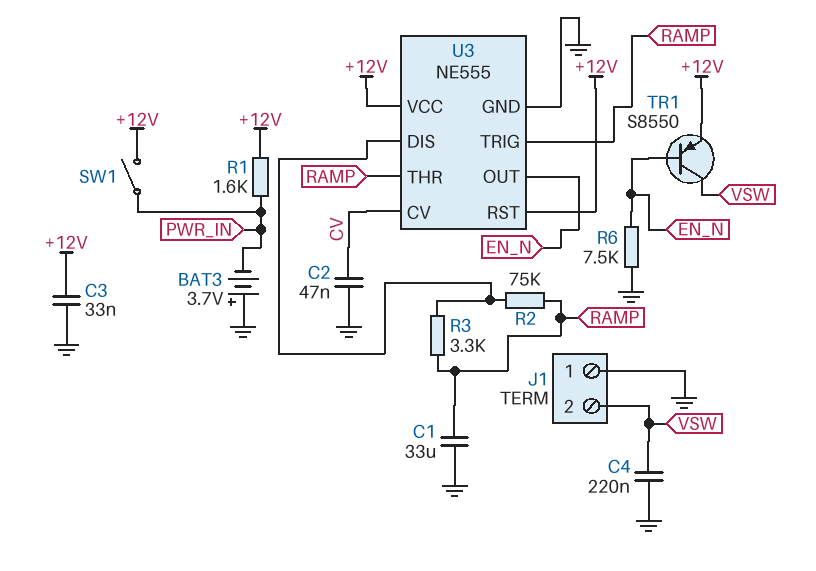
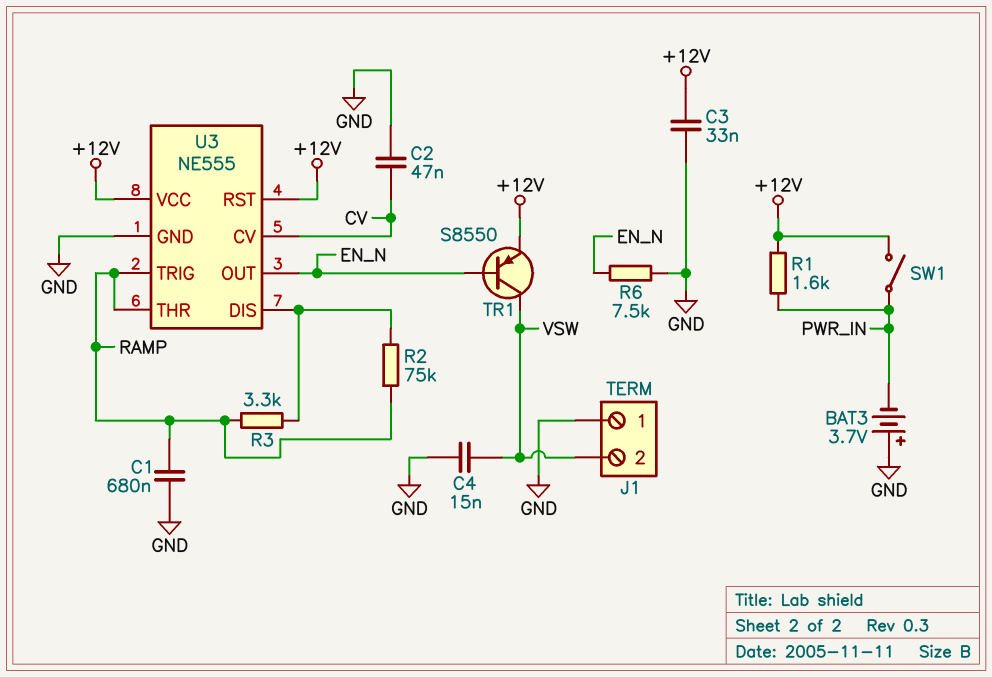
C1: 33uF (GND, RAMP) -> 680nF (GND, RAMP)
C4: 220nF (GND, VSW) -> 15nF (GND, VSW)

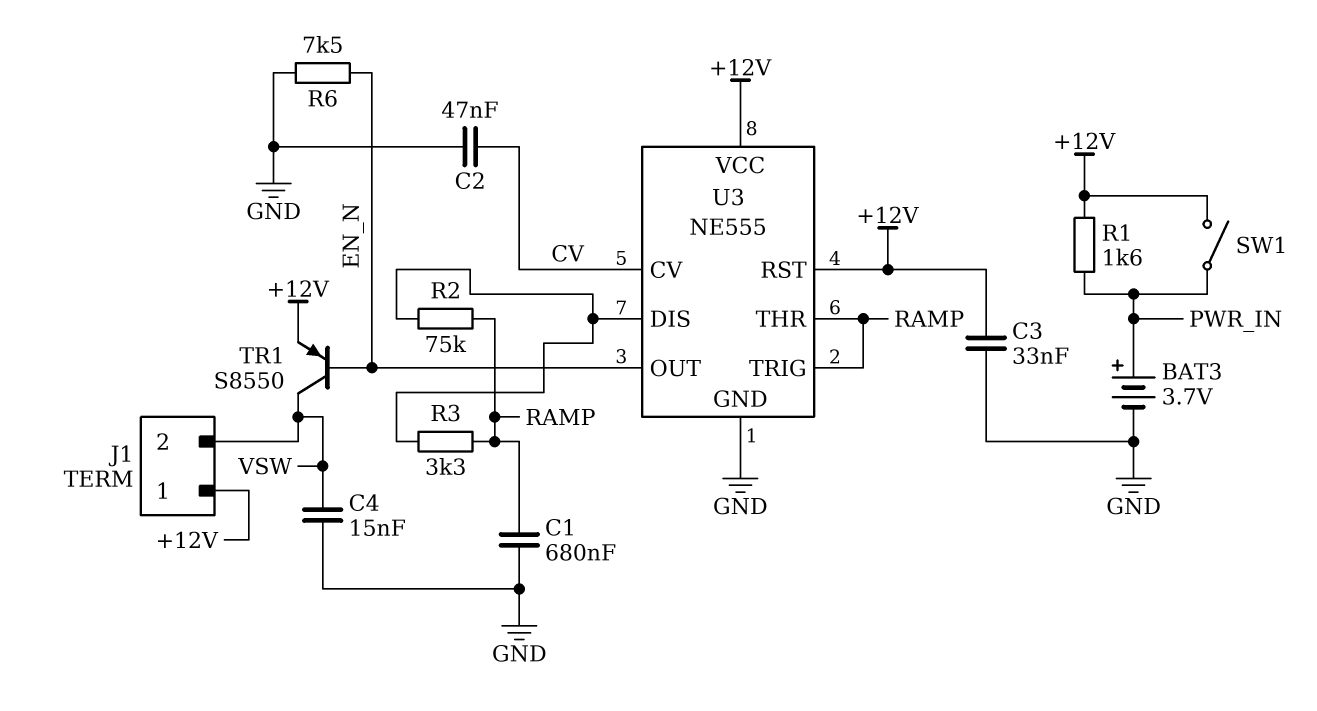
BAT3: 3.7V (plus GND, minus PWR_IN) -> 3.7V (plus PWR_IN, minus GND)
J1 pin 1: GND -> +12V

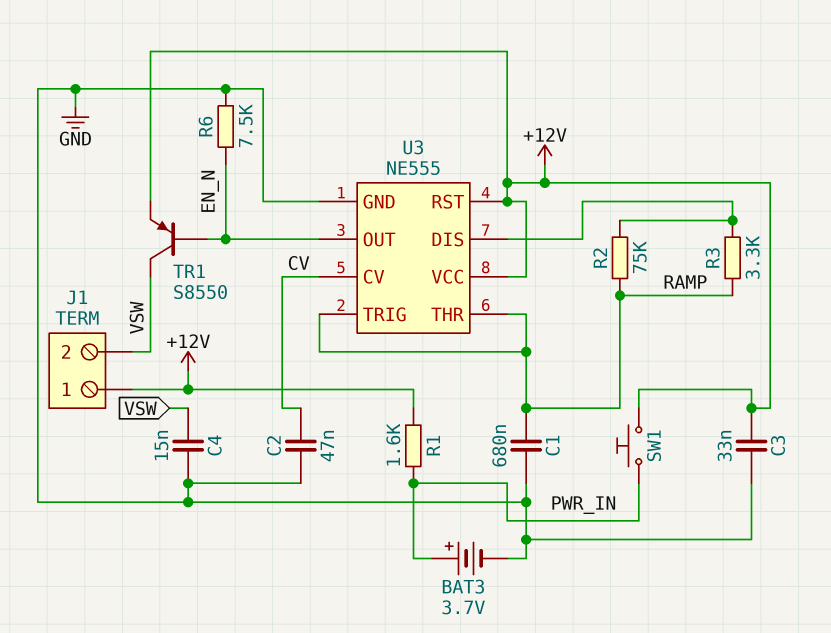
SW1: switch (+12V, PWR_IN) -> button (+12V, PWR_IN)

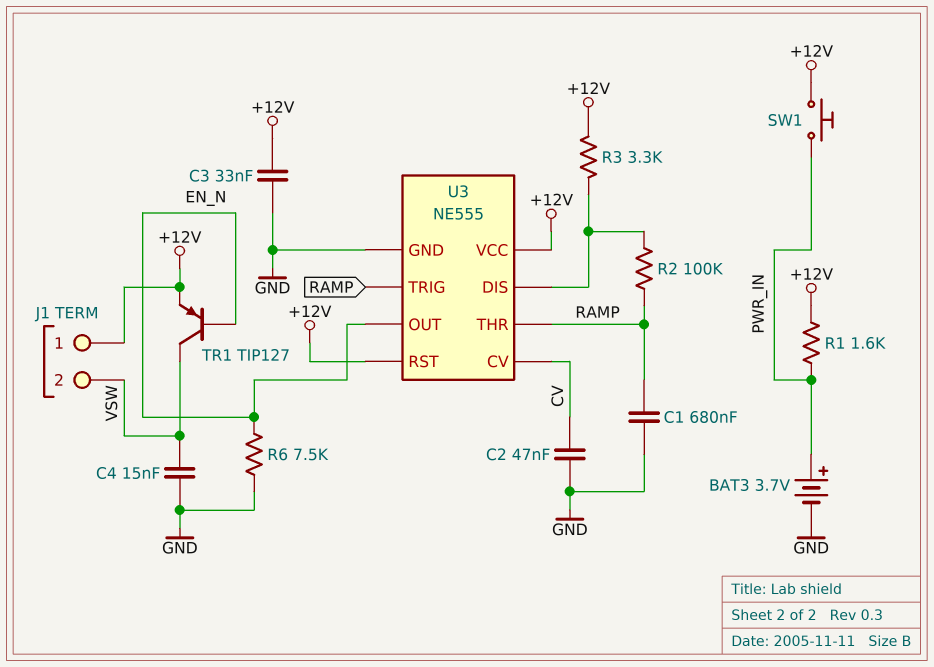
R2: 75k (RAMP, U3/DIS) -> 100k (RAMP, U3/DIS)
R3: 3.3k (RAMP, U3/DIS) -> 3.3k (+12V, U3/DIS)
TR1: PNP S8550 (B EN_N, C VSW, E +12V) -> PNP TIP127 (B EN_N, C VSW, E +12V)

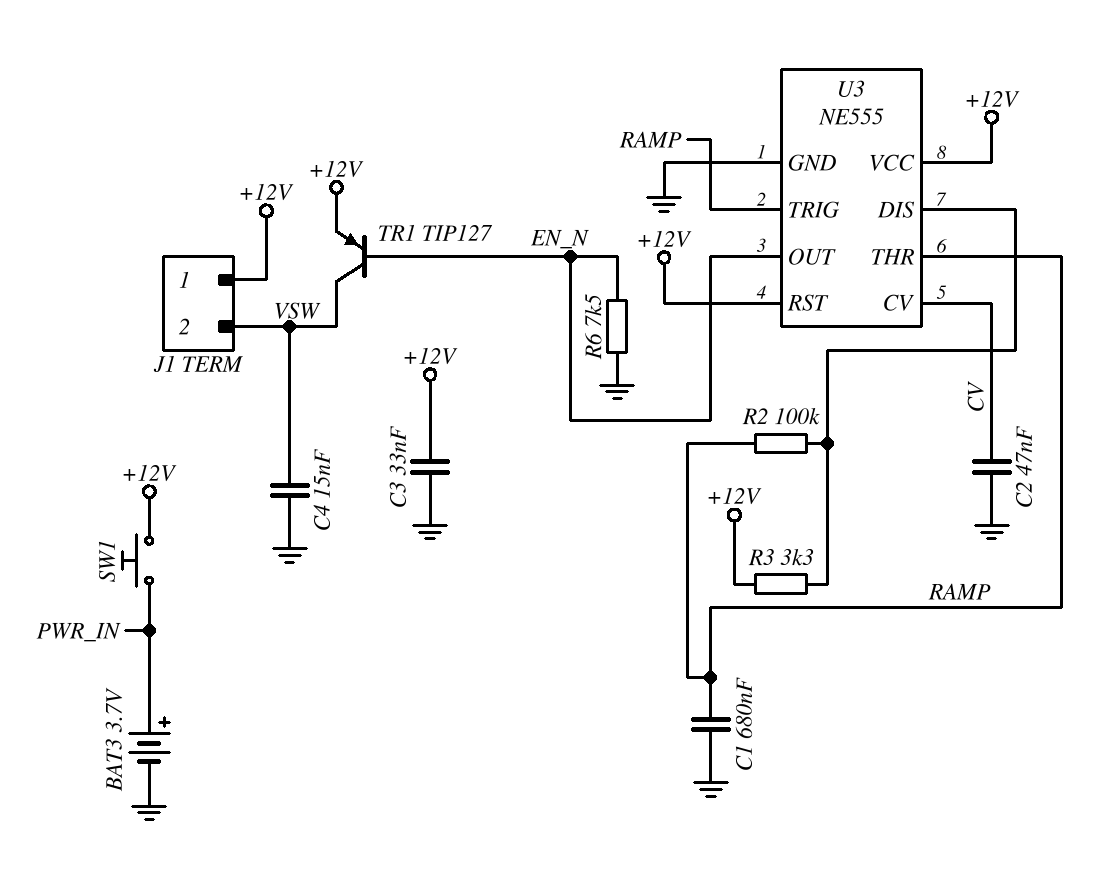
R1: 1.6k (+12V, PWR_IN) -> none

